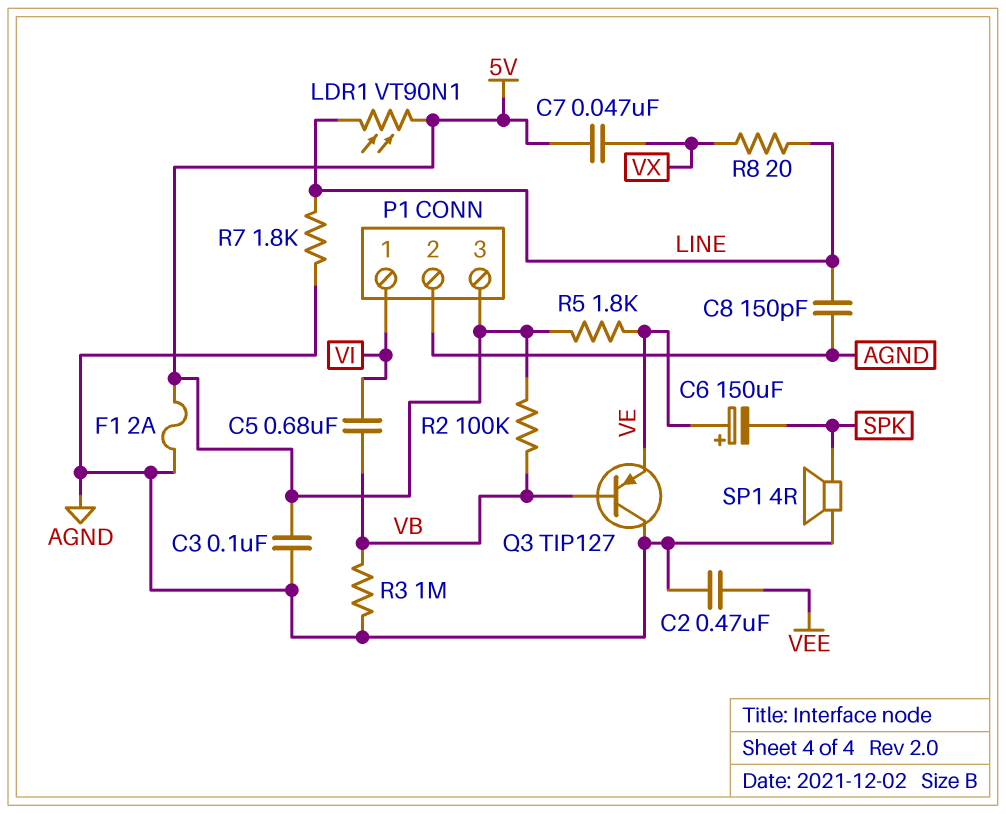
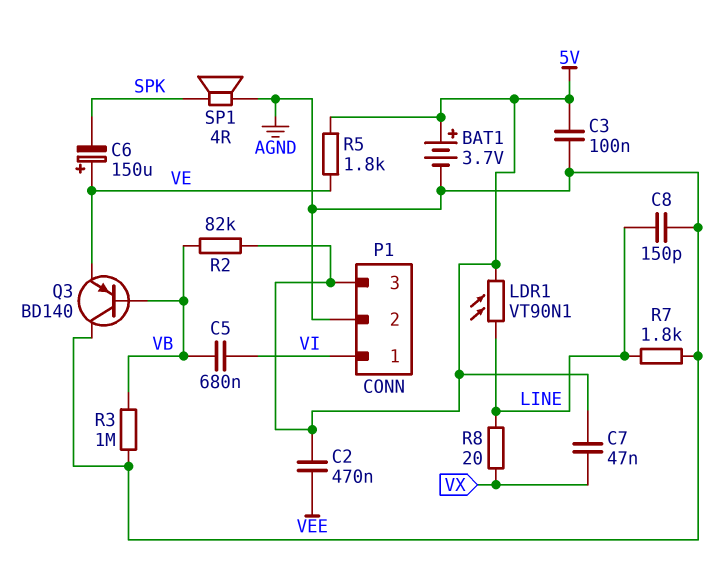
BAT1: none -> 3.7V (plus 5V, minus AGND)
C2: 470nF (AGND, VEE) -> 470nF (5V, VEE)
F1: 2A (5V, AGND) -> none
Q3: PNP TIP127 (B VB, C AGND, E VE) -> PNP BD140 (B VB, C AGND, E VE)
R2: 100k (5V, VB) -> 82k (5V, VB)

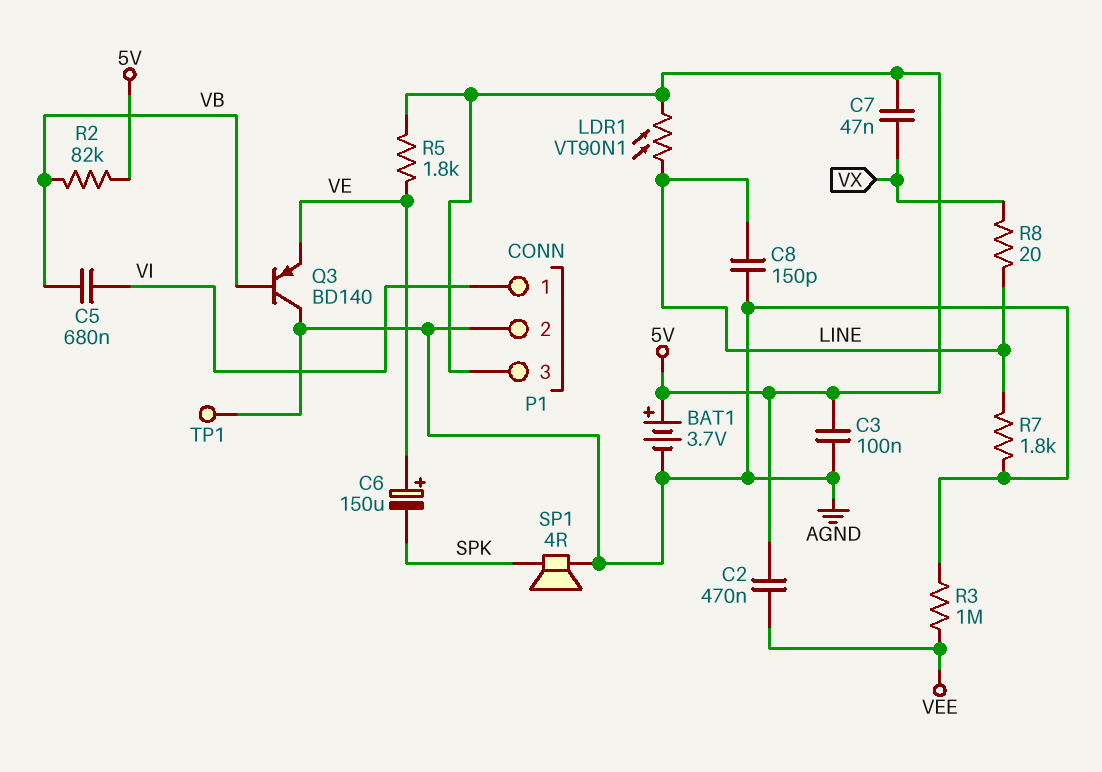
R3: 1M (AGND, VB) -> 1M (AGND, VEE)
TP1: none -> test point (AGND)

